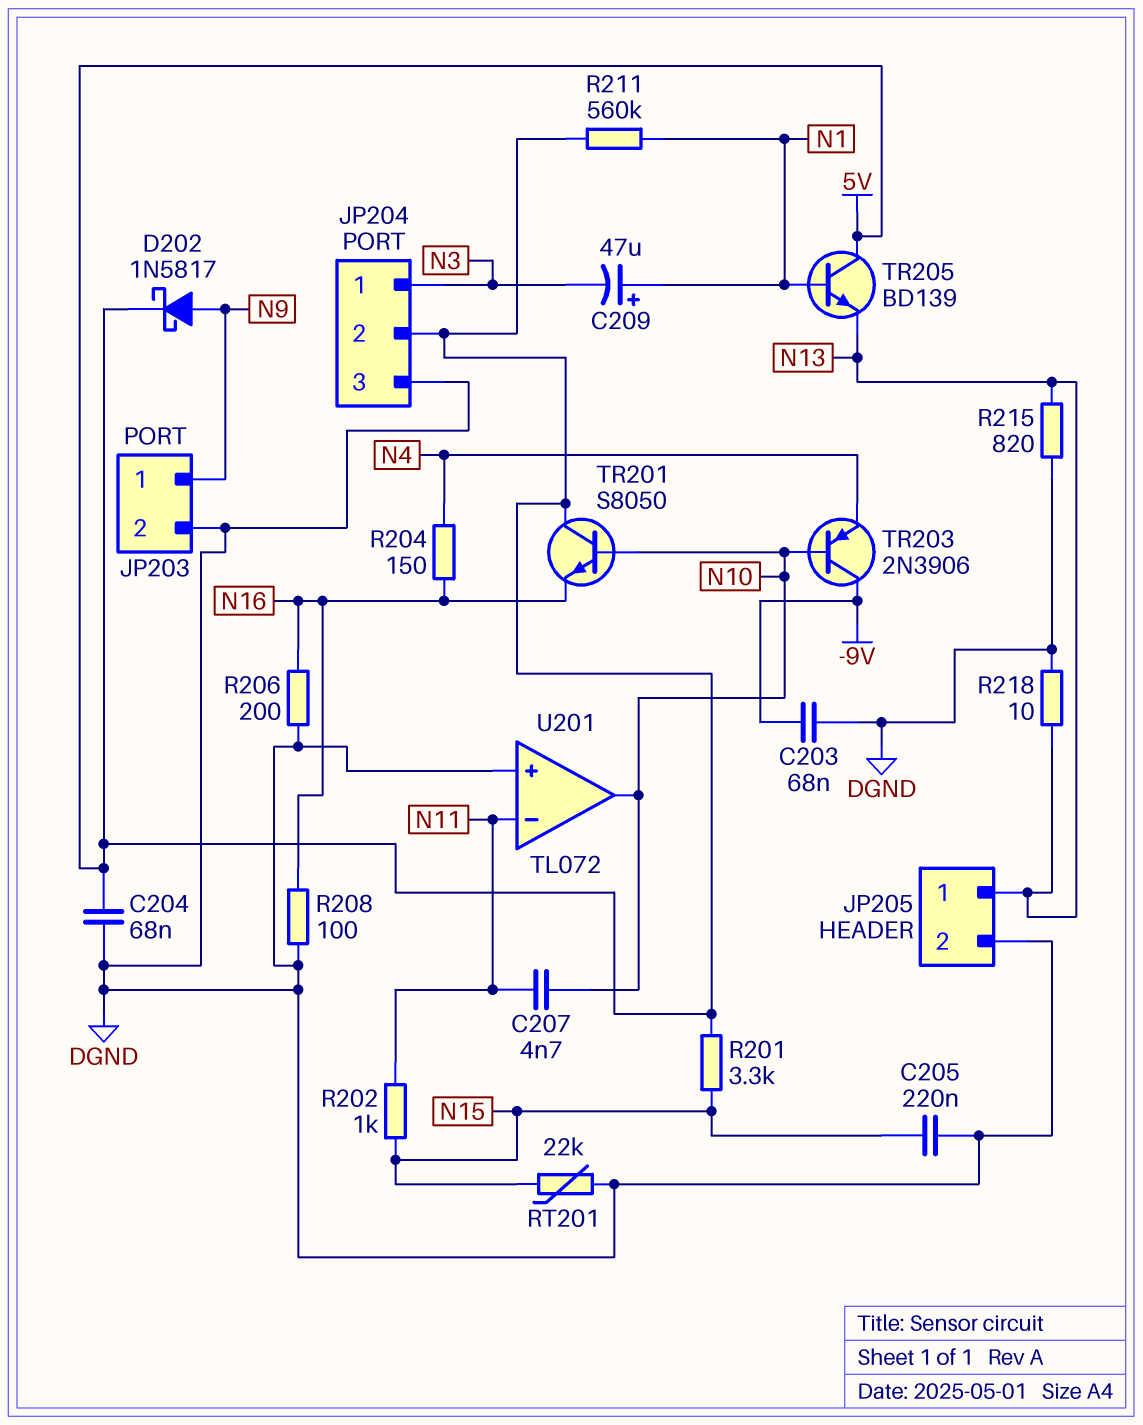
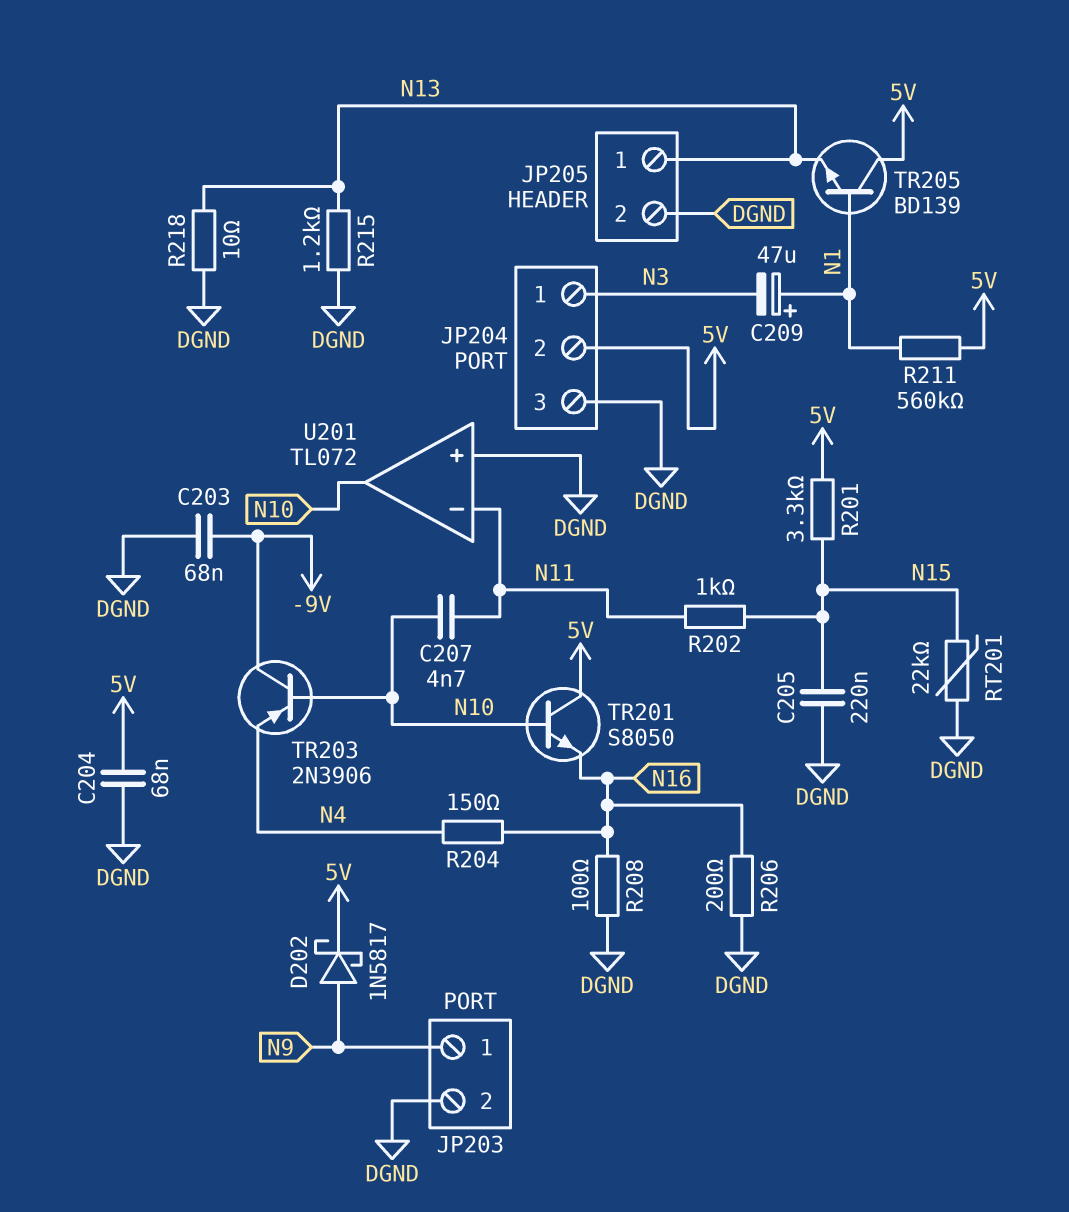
R215: 820 (DGND, N13) -> 1.2k (DGND, N13)

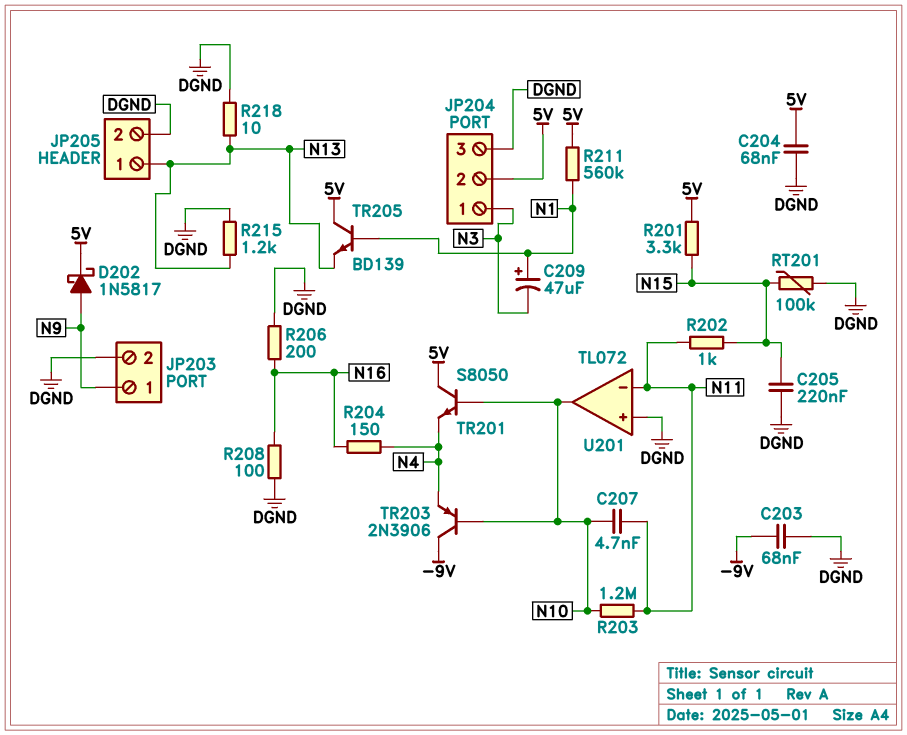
R203: none -> 1.2M (N10, N11)
RT201: 22k (DGND, N15) -> 100k (DGND, N15)
TR201: NPN S8050 (B N10, C 5V, E N16) -> NPN S8050 (B N10, C 5V, E N4)

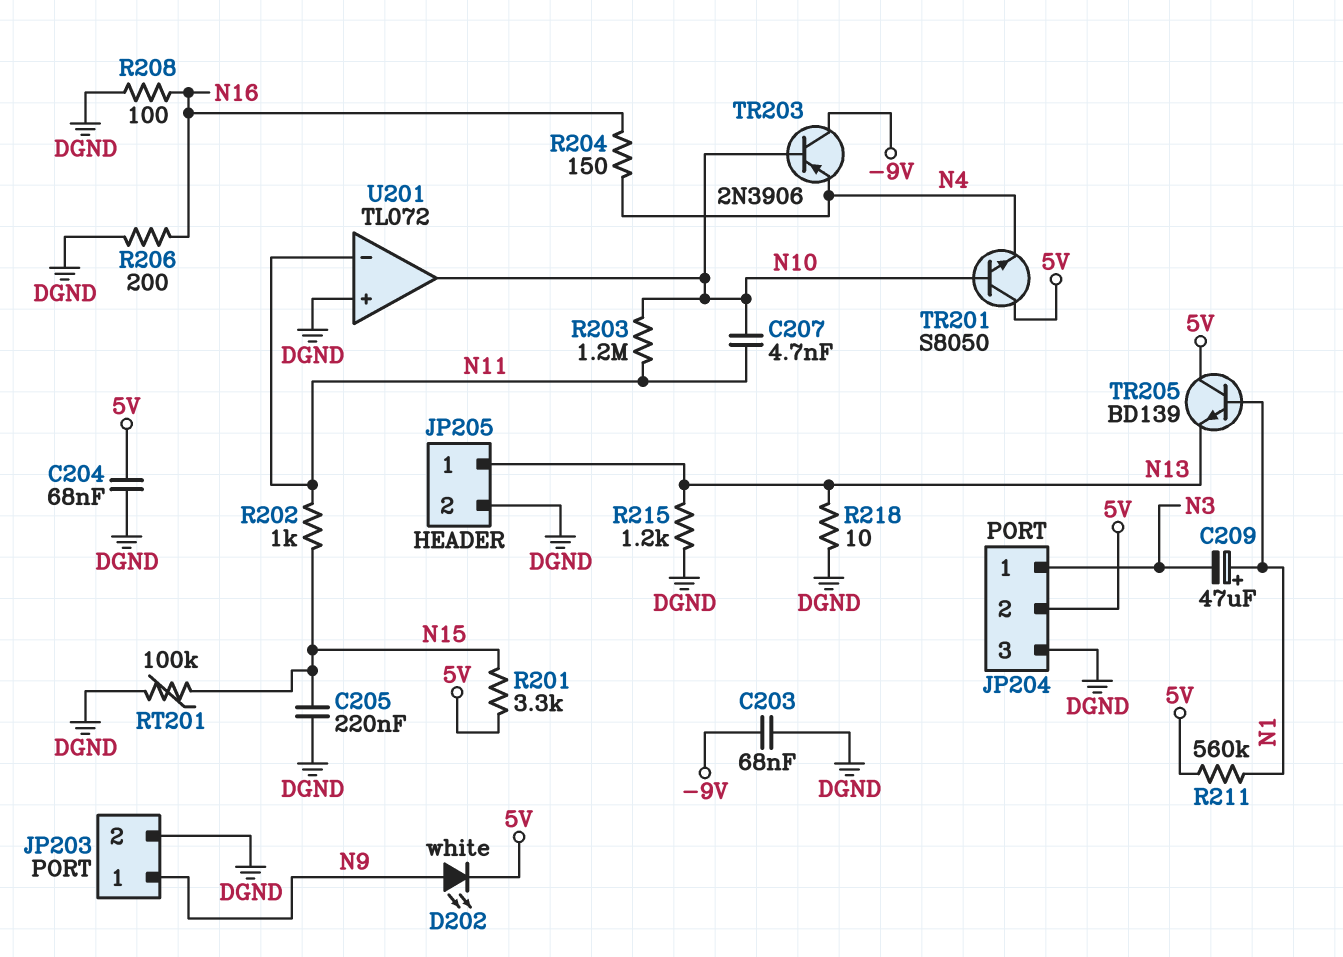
D202: schottky 1N5817 (A N9, K 5V) -> LED white (A N9, K 5V)

